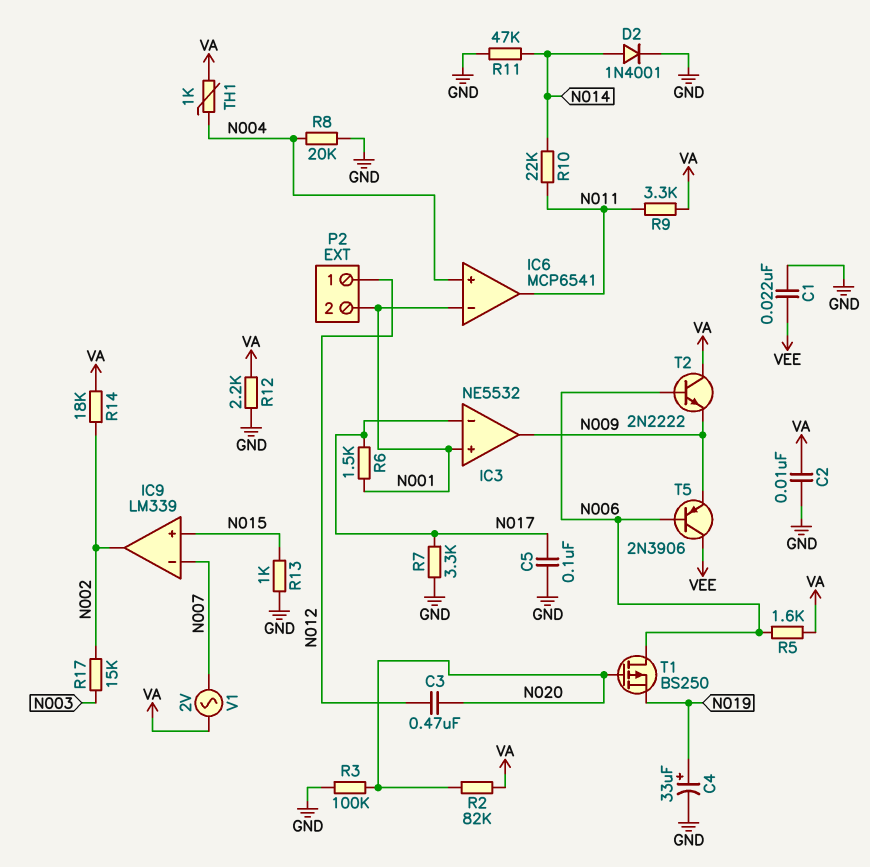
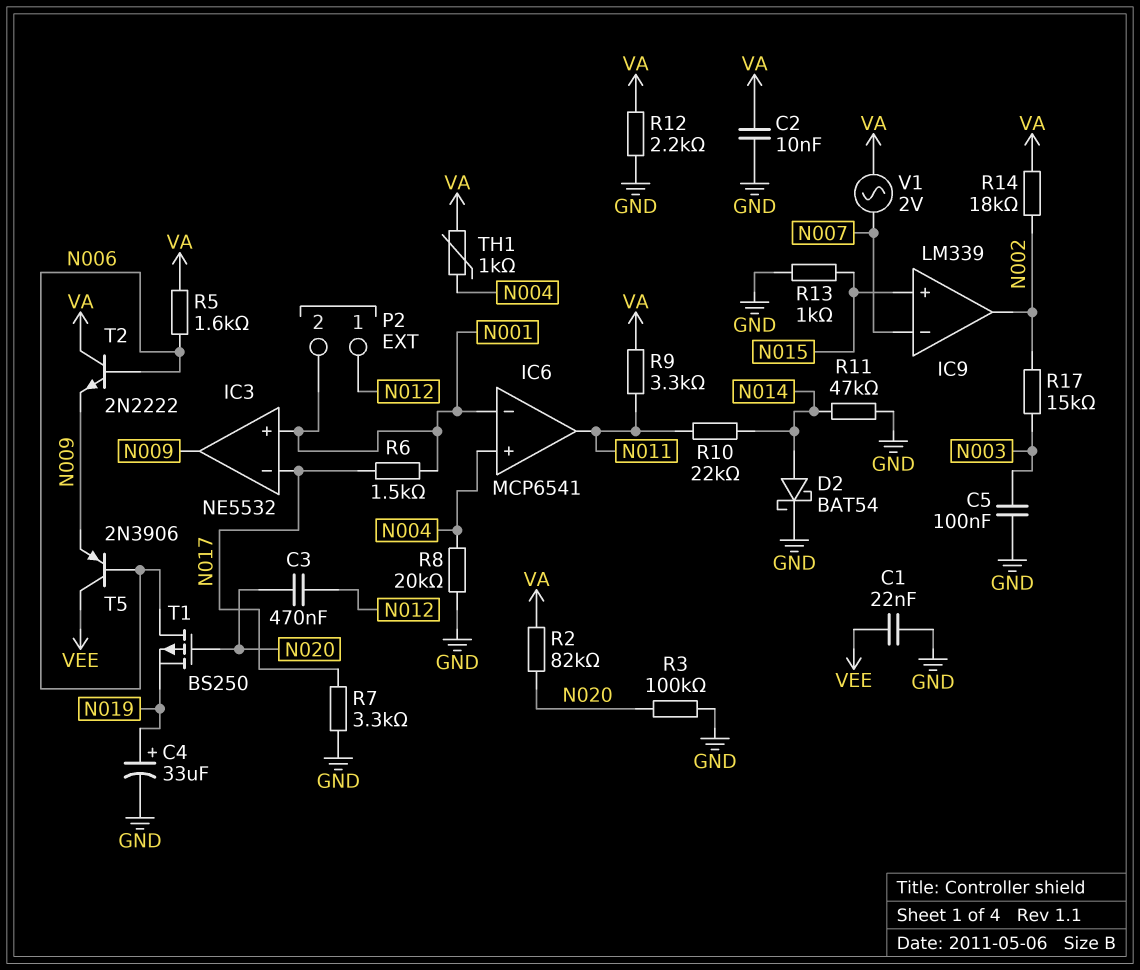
C5: 100nF (GND, N017) -> 100nF (GND, N003)
D2: diode 1N4001 (A N014, K GND) -> schottky BAT54 (A N014, K GND)

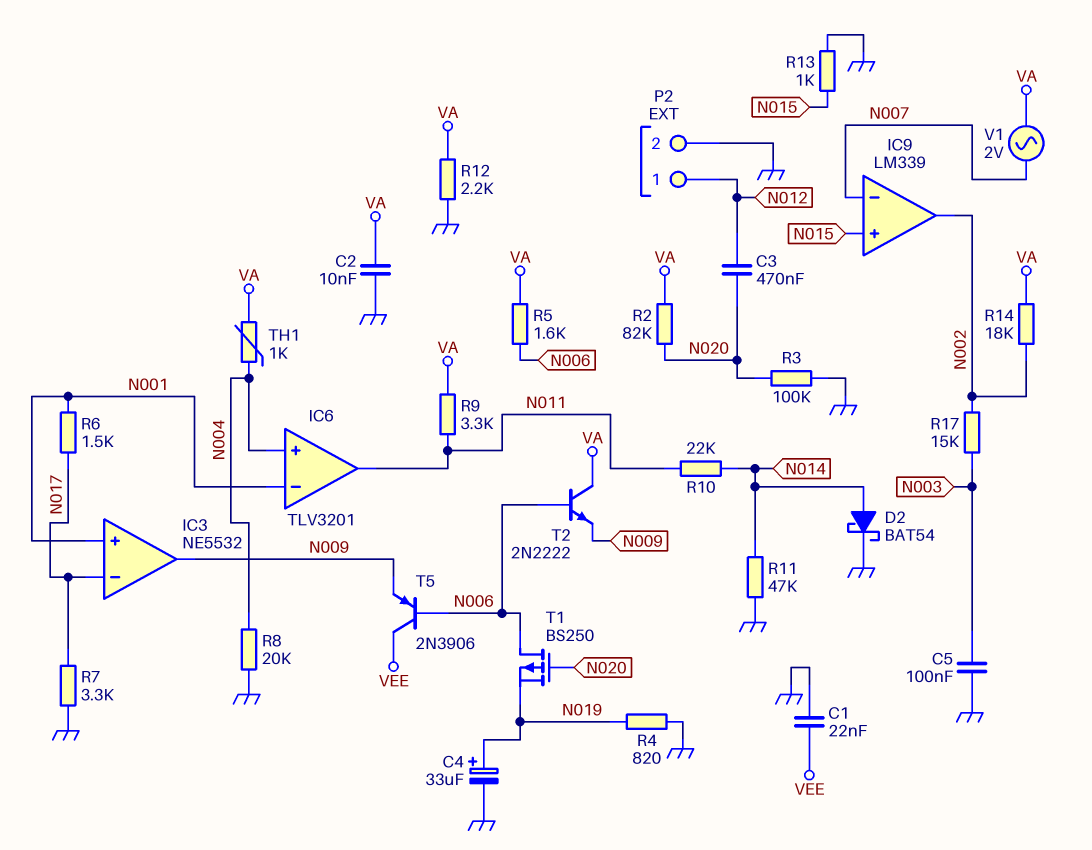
IC6: MCP6541 -> TLV3201
P2 pin 2: N001 -> GND
R4: none -> 820 (GND, N019)

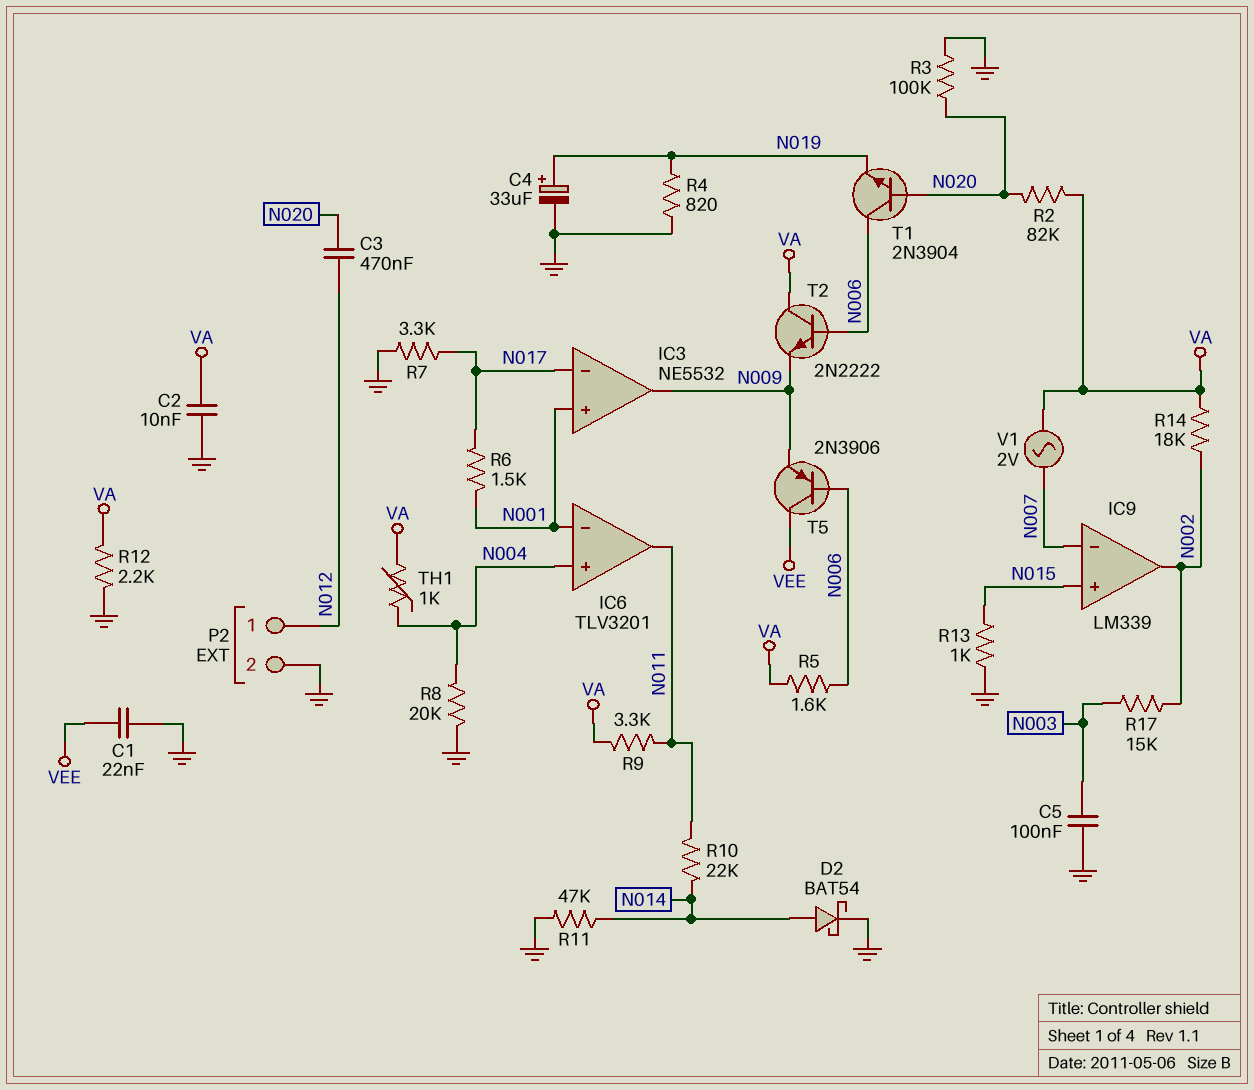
T1: PMOS BS250 (G N020, D N006, S N019) -> NPN 2N3904 (B N020, C N006, E N019)

